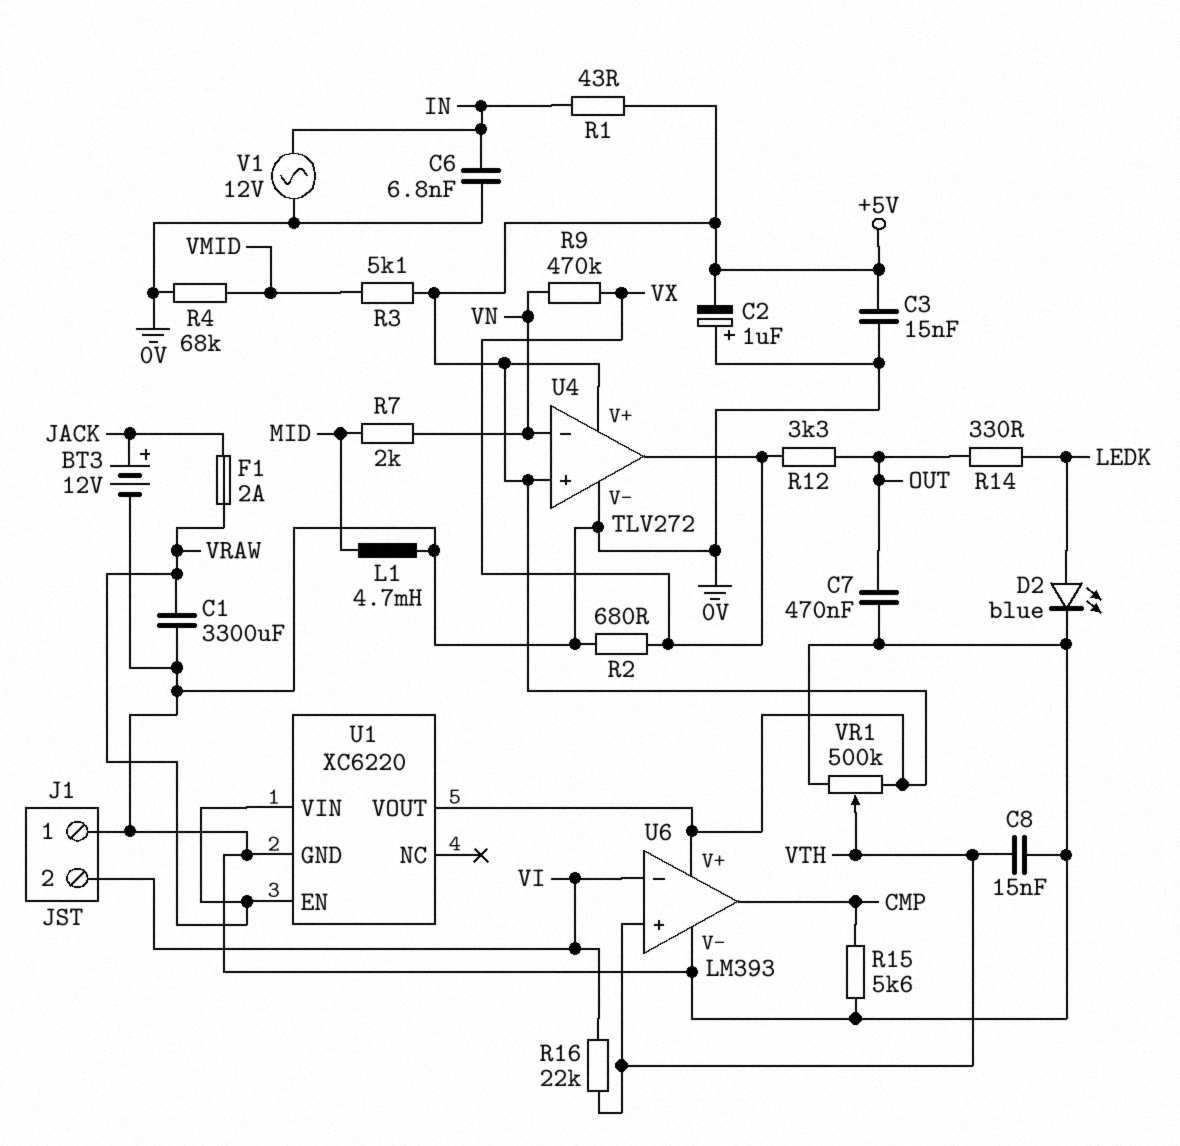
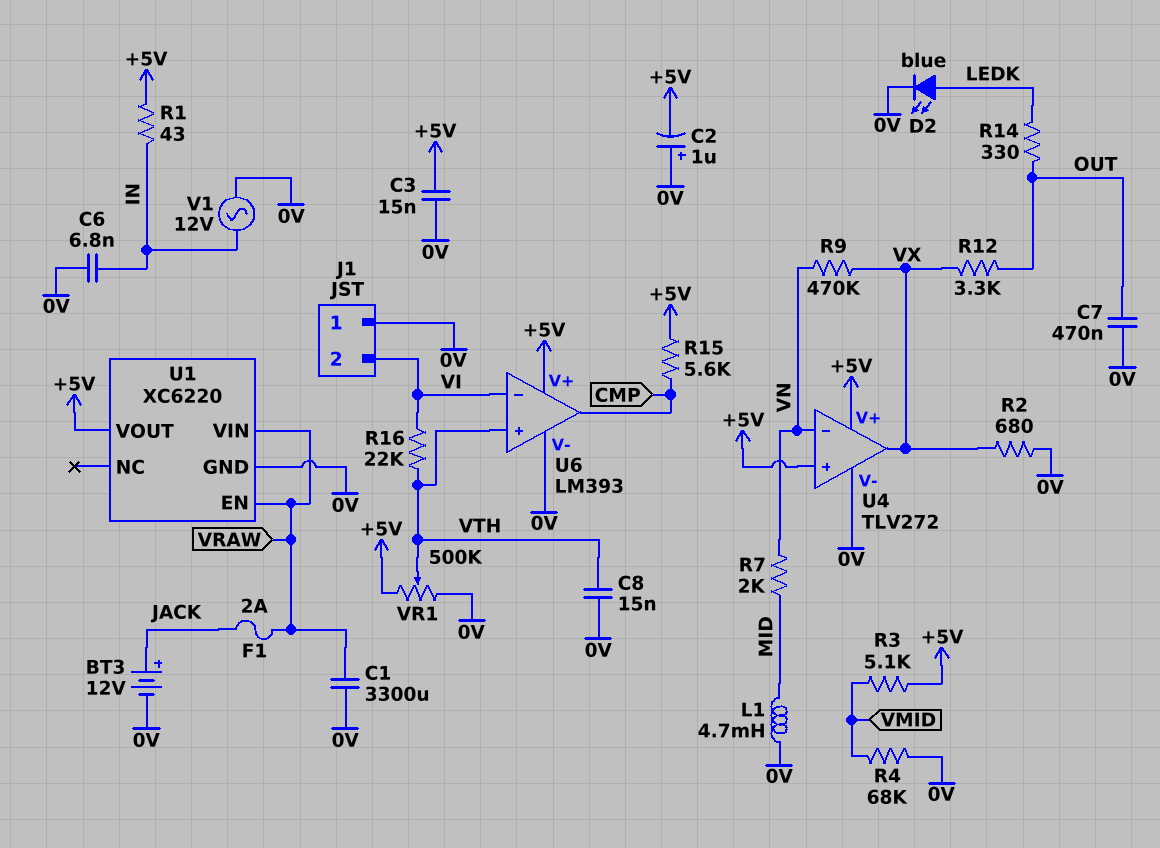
R15: 5.6k (0V, CMP) -> 5.6k (+5V, CMP)

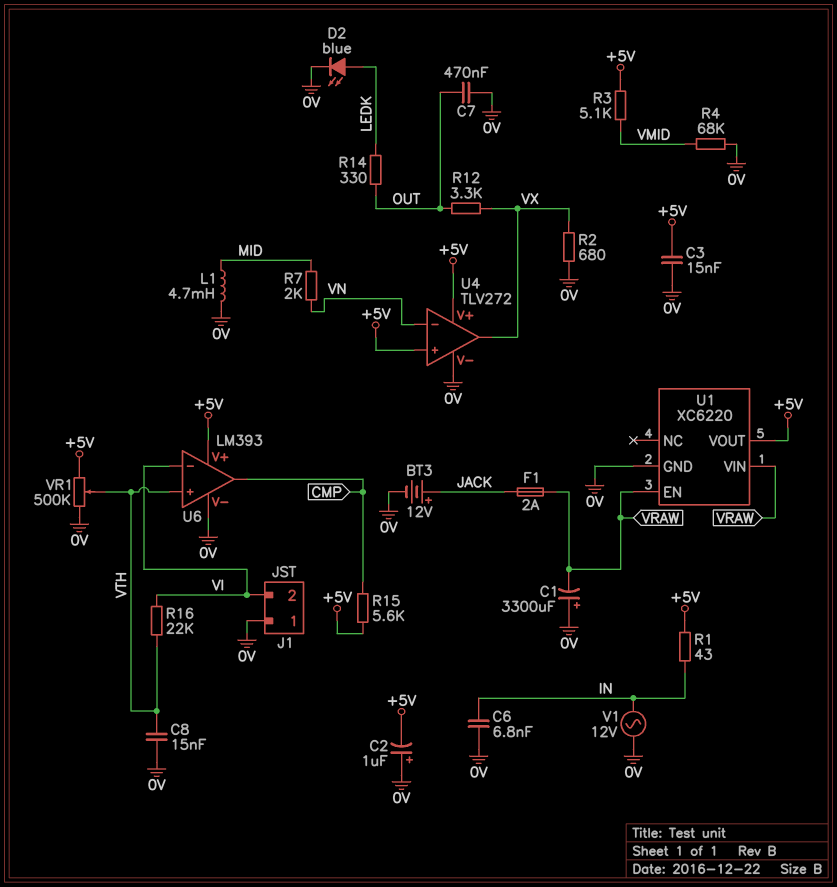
C1: 3300uF (0V, VRAW) -> 3300uF (plus 0V, minus VRAW)
R9: 470k (VN, VX) -> none

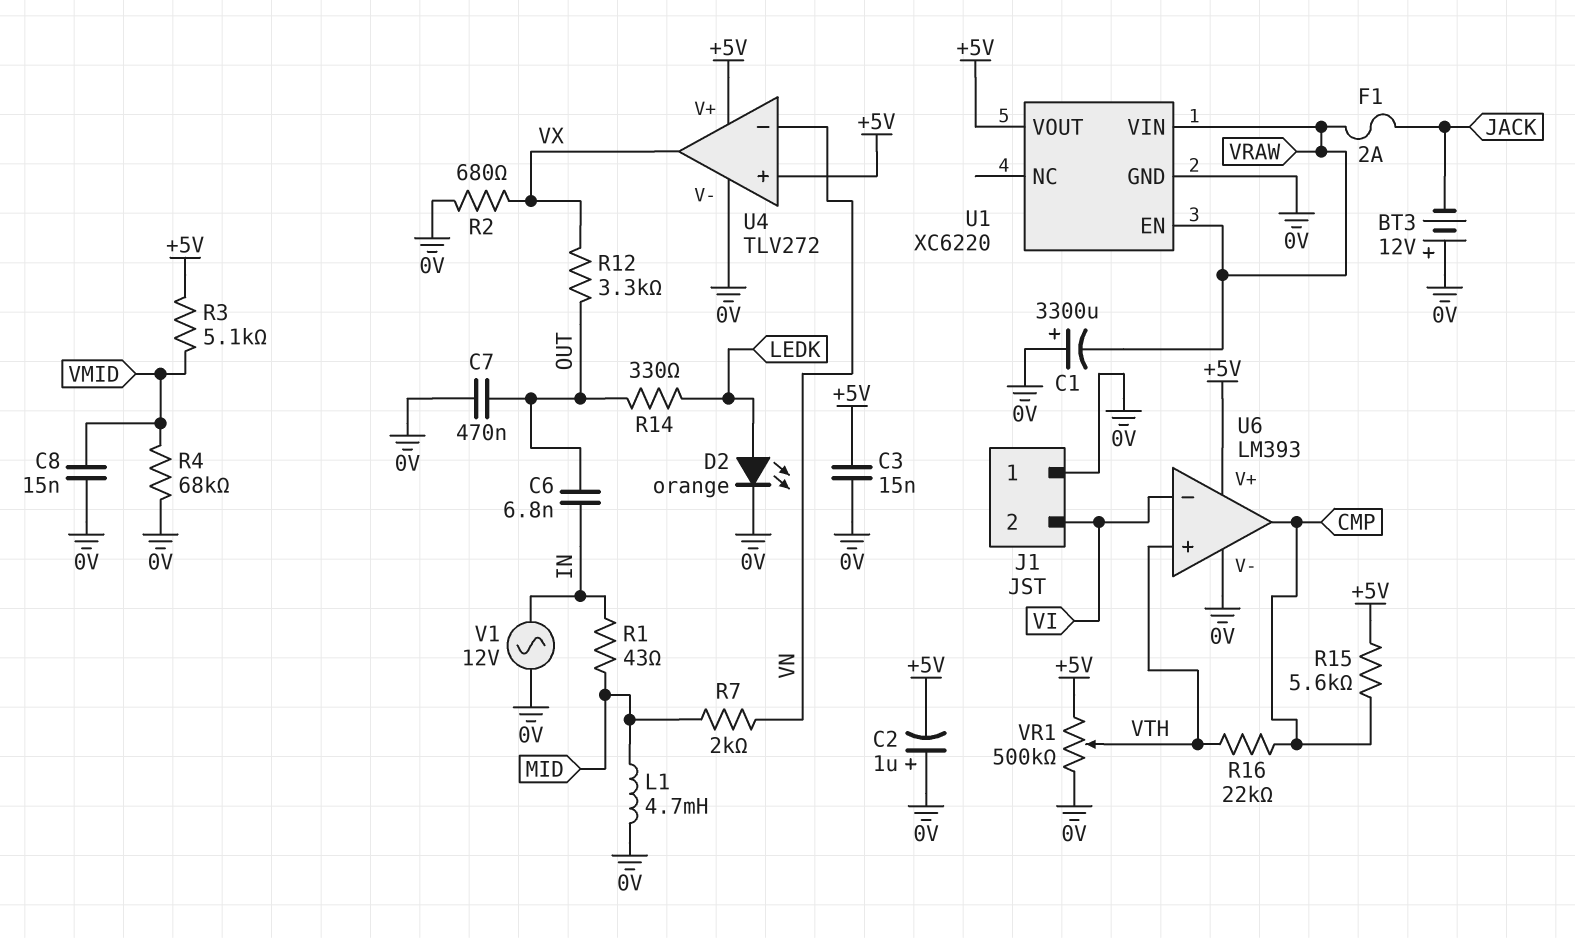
BT3: 12V (plus JACK, minus 0V) -> 12V (plus 0V, minus JACK)
C6: 6.8nF (0V, IN) -> 6.8nF (IN, OUT)
C8: 15nF (0V, VTH) -> 15nF (0V, VMID)
D2: LED blue (A LEDK, K 0V) -> LED orange (A LEDK, K 0V)
R1: 43 (+5V, IN) -> 43 (IN, MID)
R16: 22k (VI, VTH) -> 22k (CMP, VTH)

